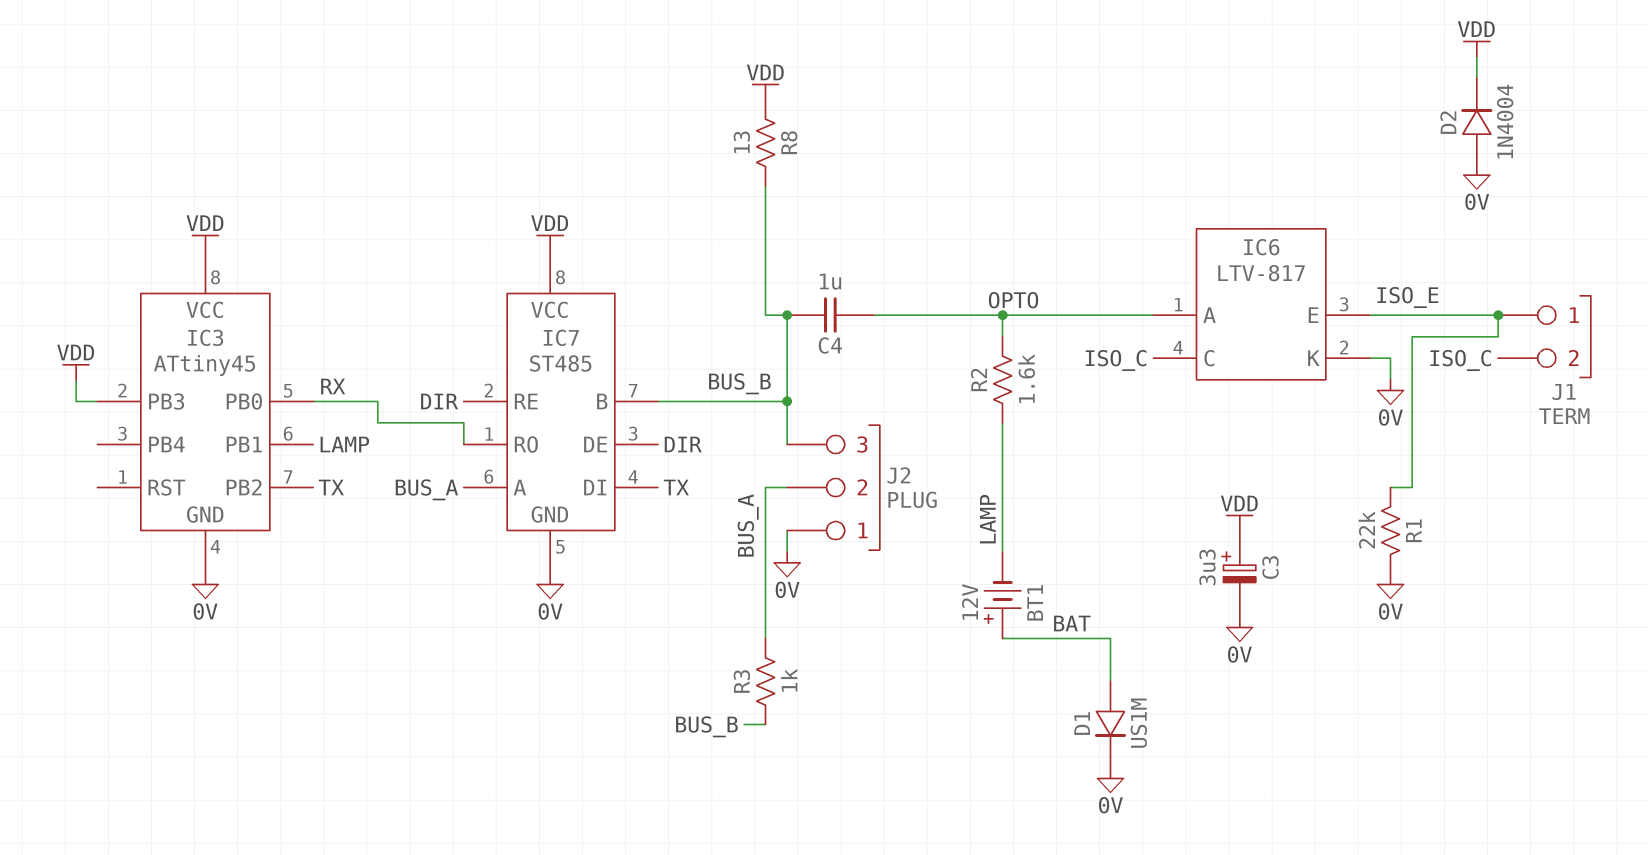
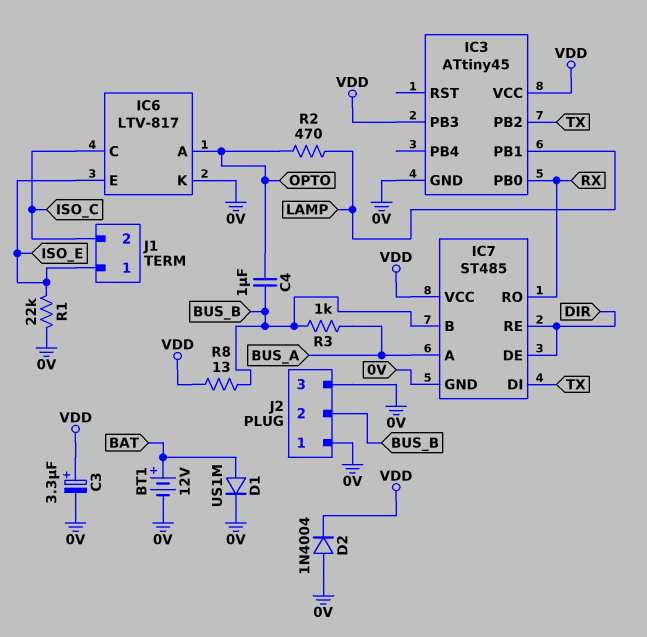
BT1: 12V (plus BAT, minus LAMP) -> 12V (plus BAT, minus 0V)
J2 pin 2: BUS_A -> BUS_B
J2 pin 3: BUS_B -> 0V
R2: 1.6k (LAMP, OPTO) -> 470 (LAMP, OPTO)

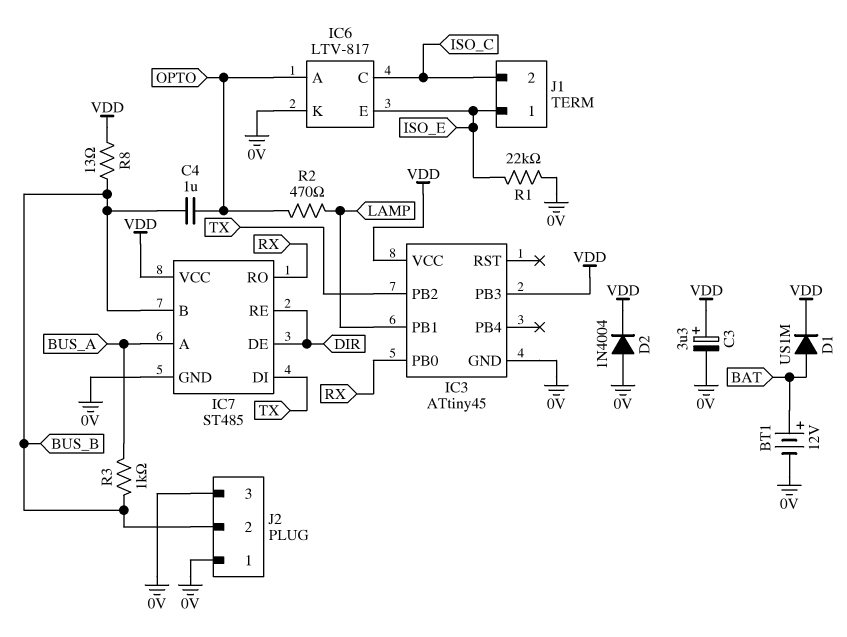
D1: diode US1M (A BAT, K 0V) -> diode US1M (A BAT, K VDD)

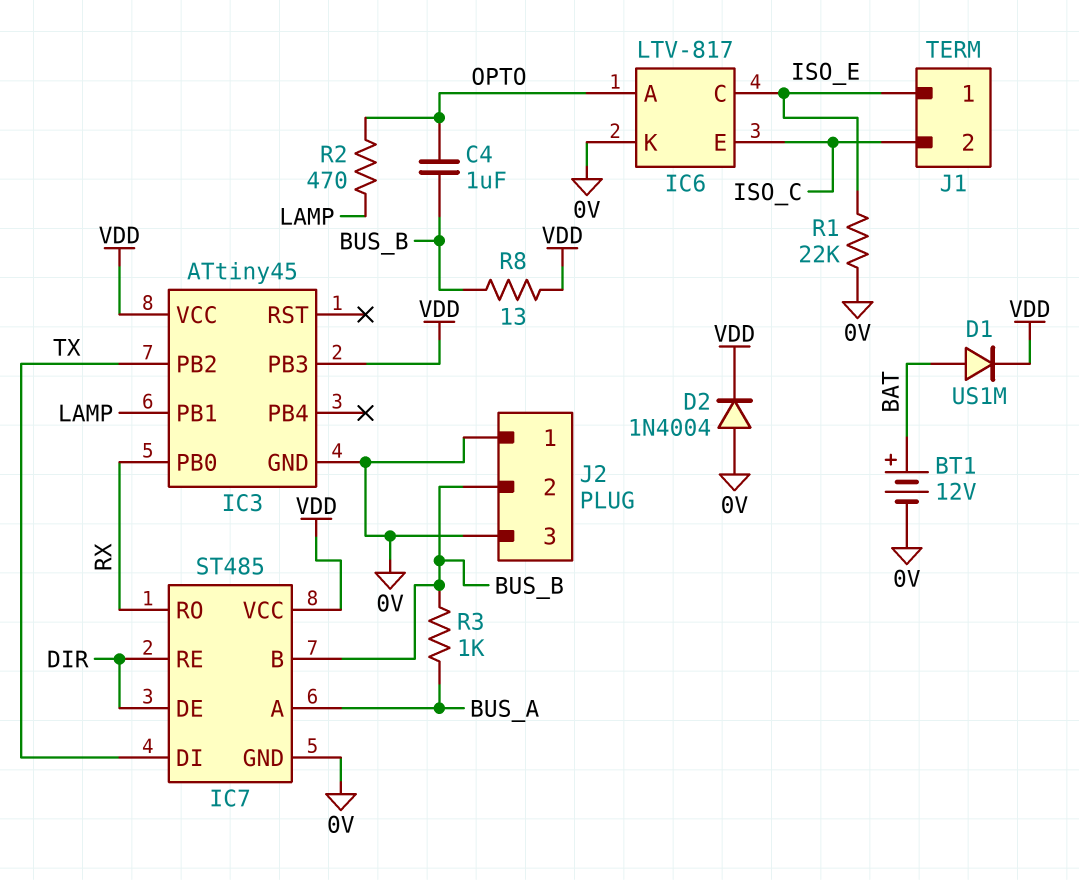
C3: 3.3uF (plus VDD, minus 0V) -> none
IC6 pin C: ISO_C -> ISO_E
IC6 pin E: ISO_E -> ISO_C

